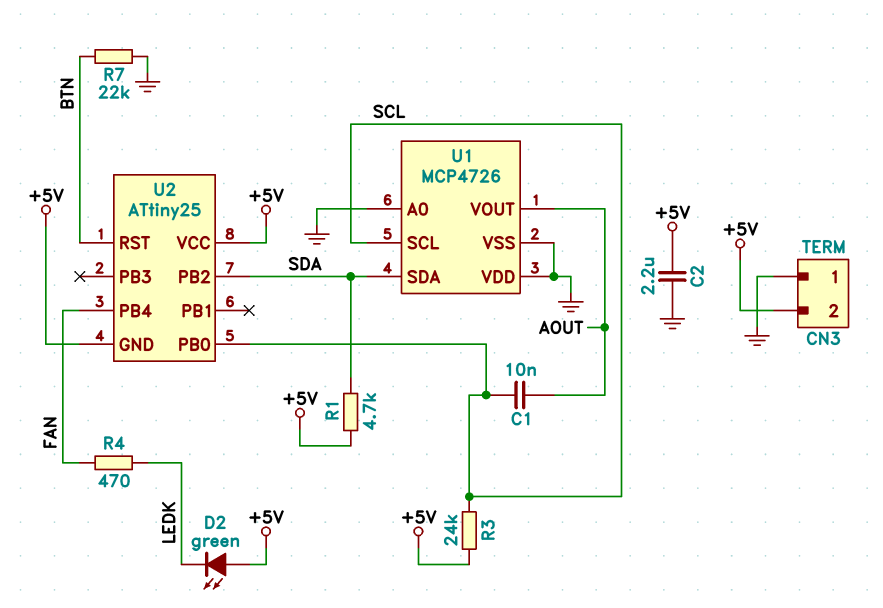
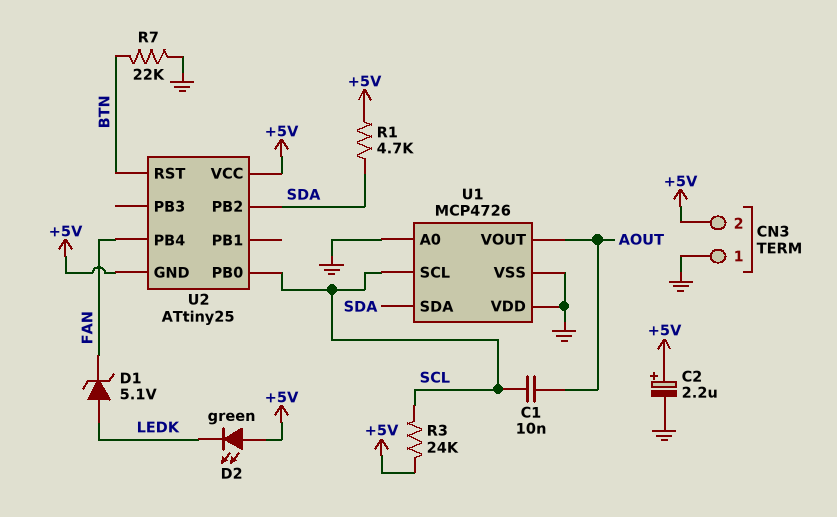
C2: 2.2uF (+5V, GND) -> 2.2uF (plus +5V, minus GND)
D1: none -> zener 5.1V (A LEDK, K FAN)
R4: 470 (FAN, LEDK) -> none

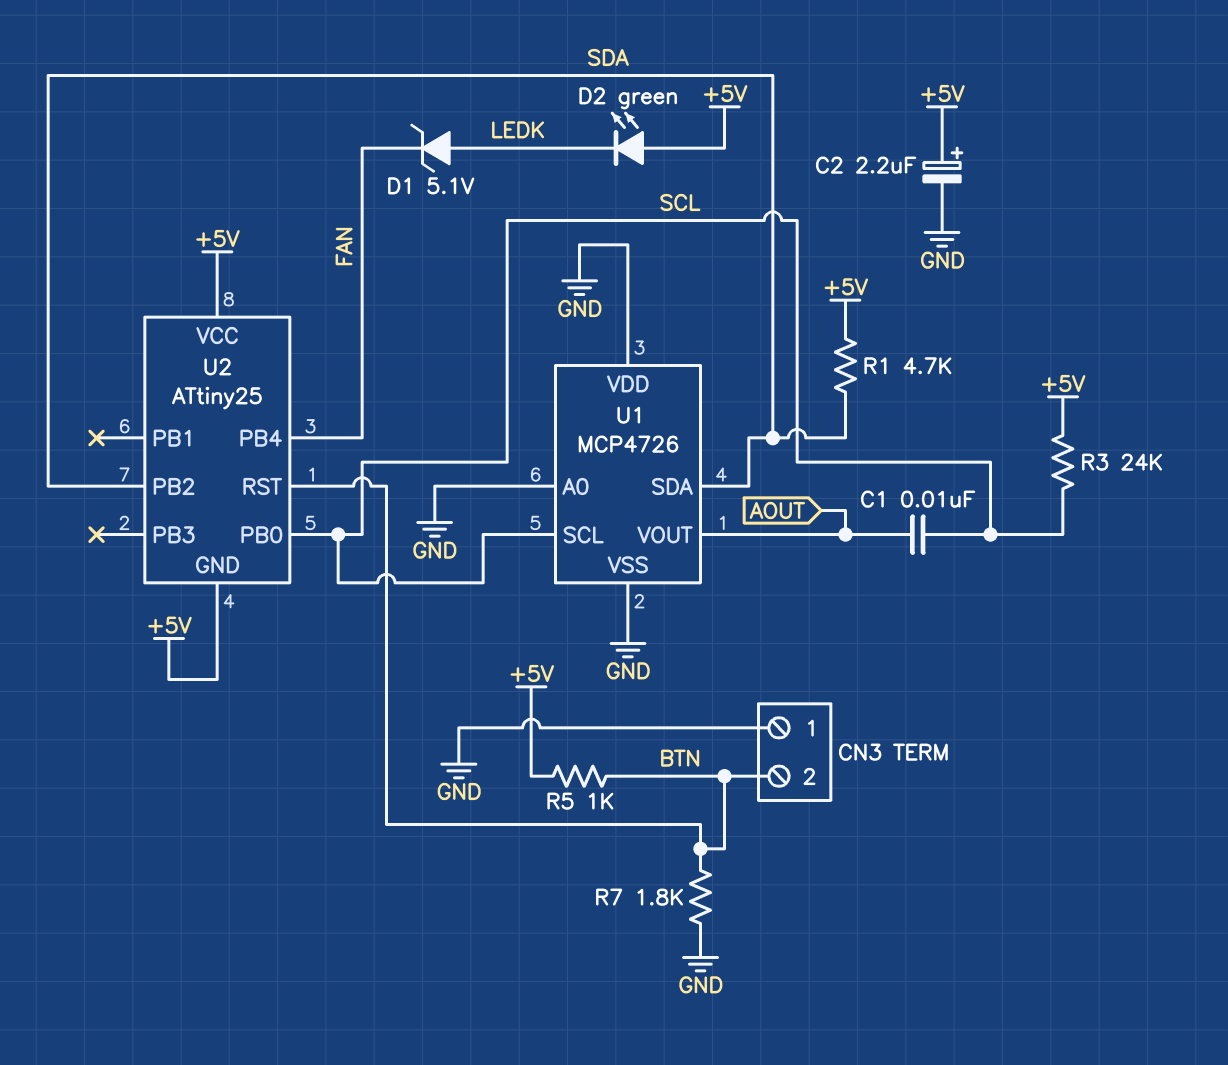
CN3 pin 2: +5V -> BTN
R5: none -> 1k (+5V, BTN)
R7: 22k (BTN, GND) -> 1.8k (BTN, GND)

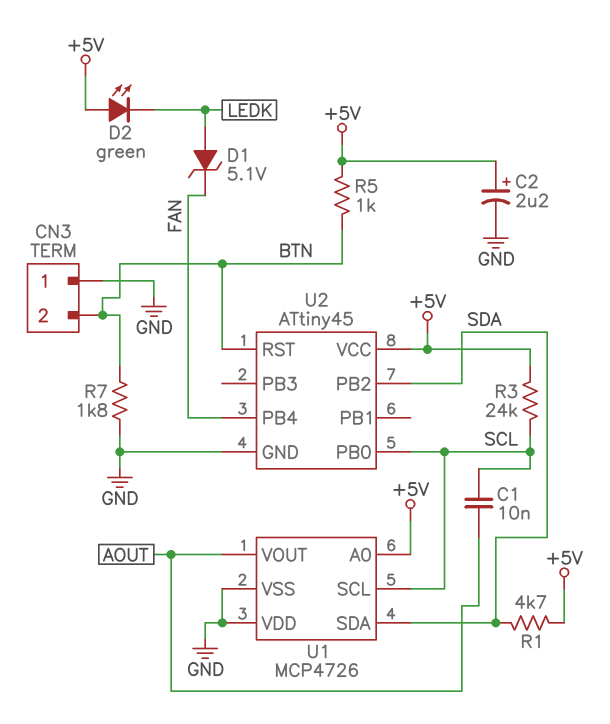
U1 pin A0: GND -> +5V
U2: ATtiny25 -> ATtiny45
U2 pin GND: +5V -> GND

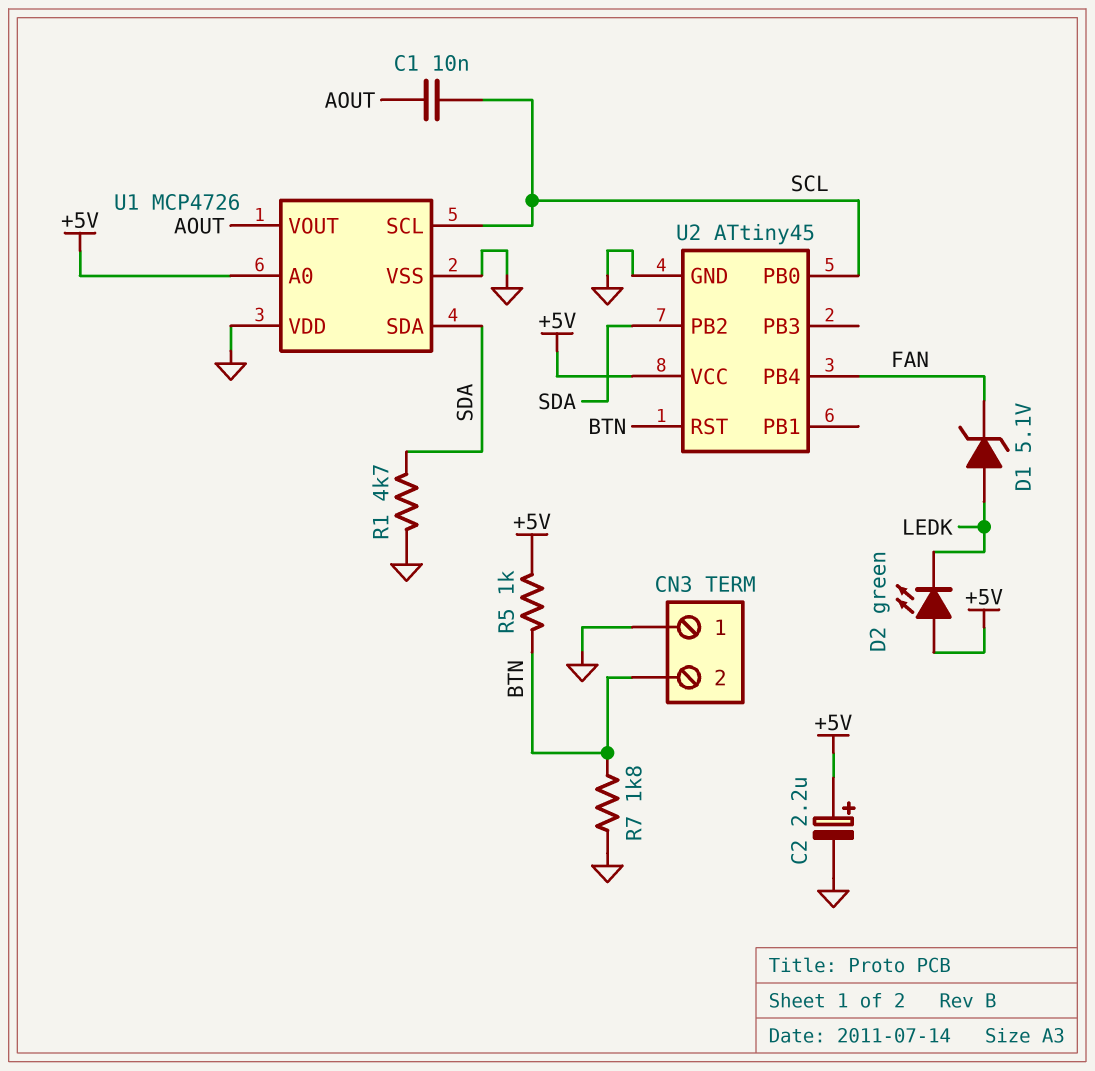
R1: 4.7k (+5V, SDA) -> 4.7k (GND, SDA)
R3: 24k (+5V, SCL) -> none

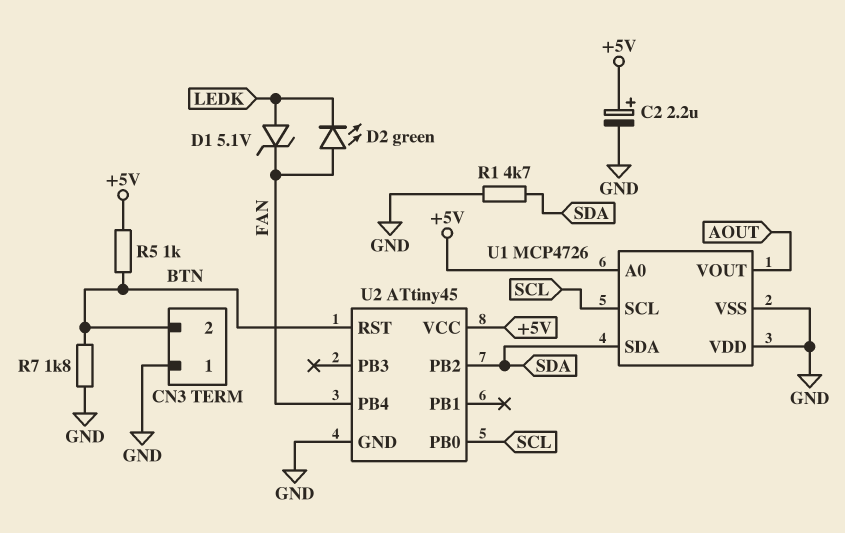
C1: 10nF (AOUT, SCL) -> none
D2: LED green (A +5V, K LEDK) -> LED green (A FAN, K LEDK)

